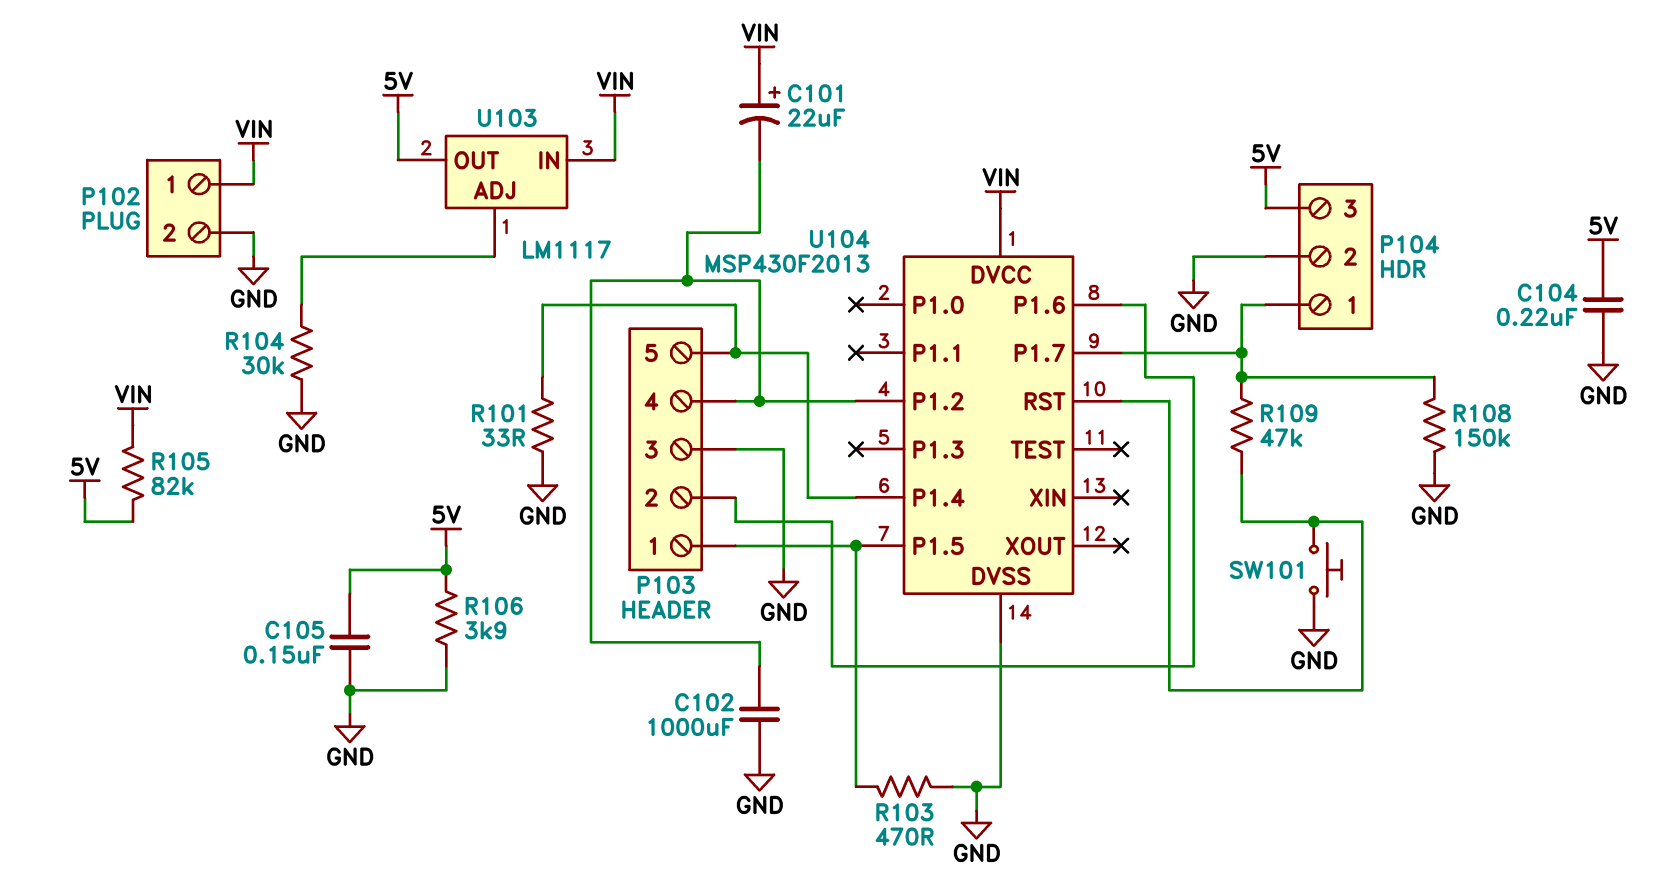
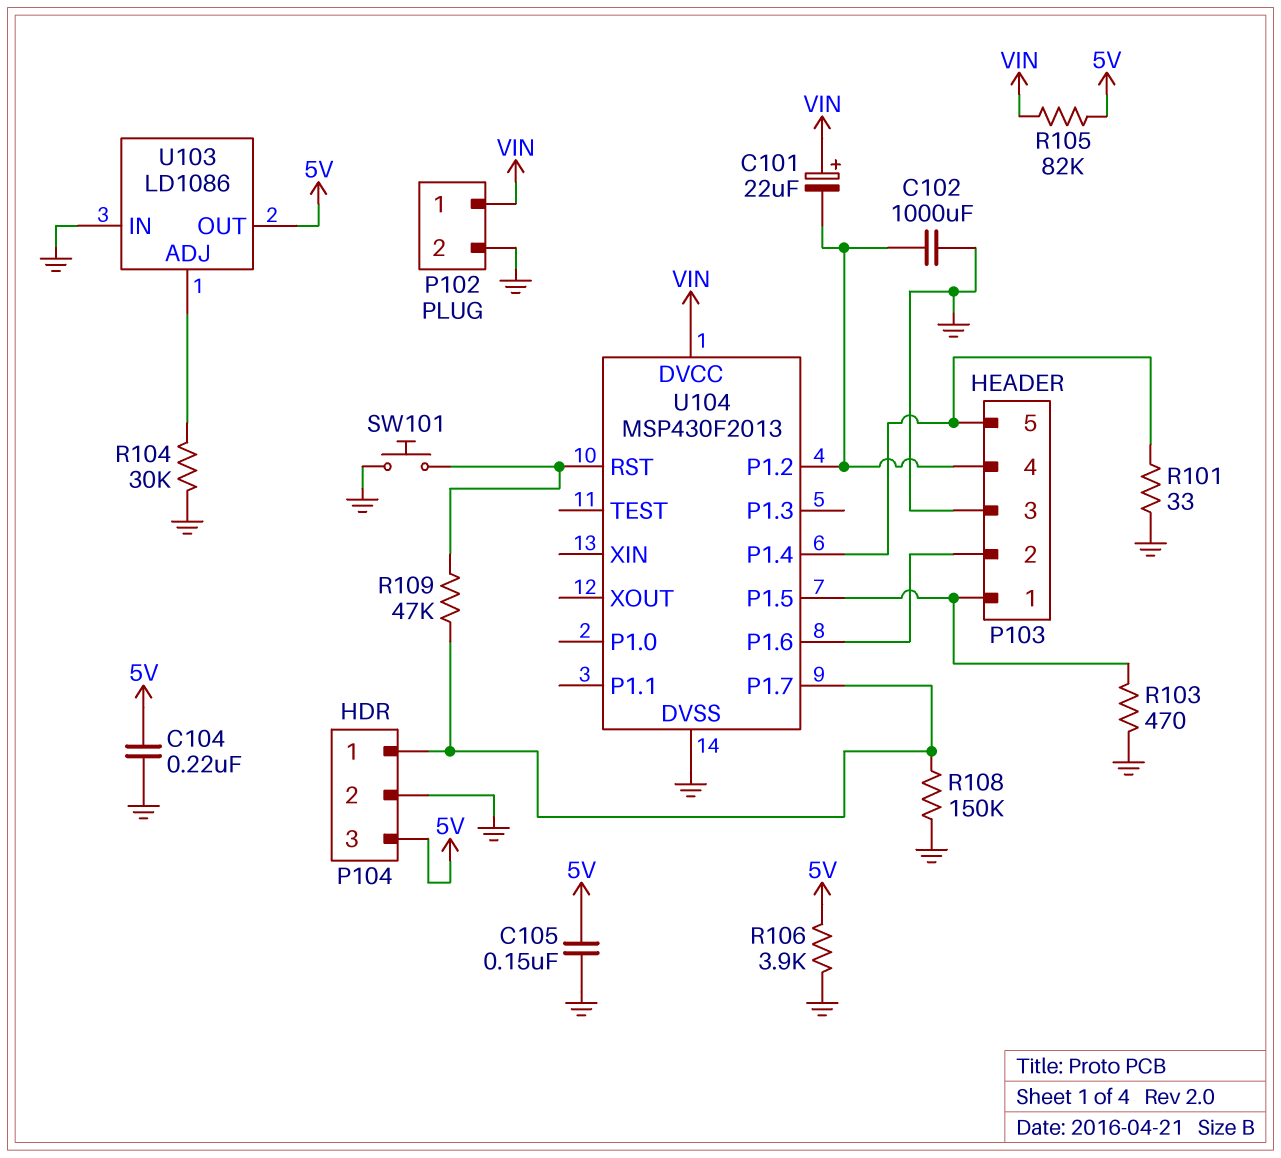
U103: LM1117 -> LD1086
U103 pin IN: VIN -> GND

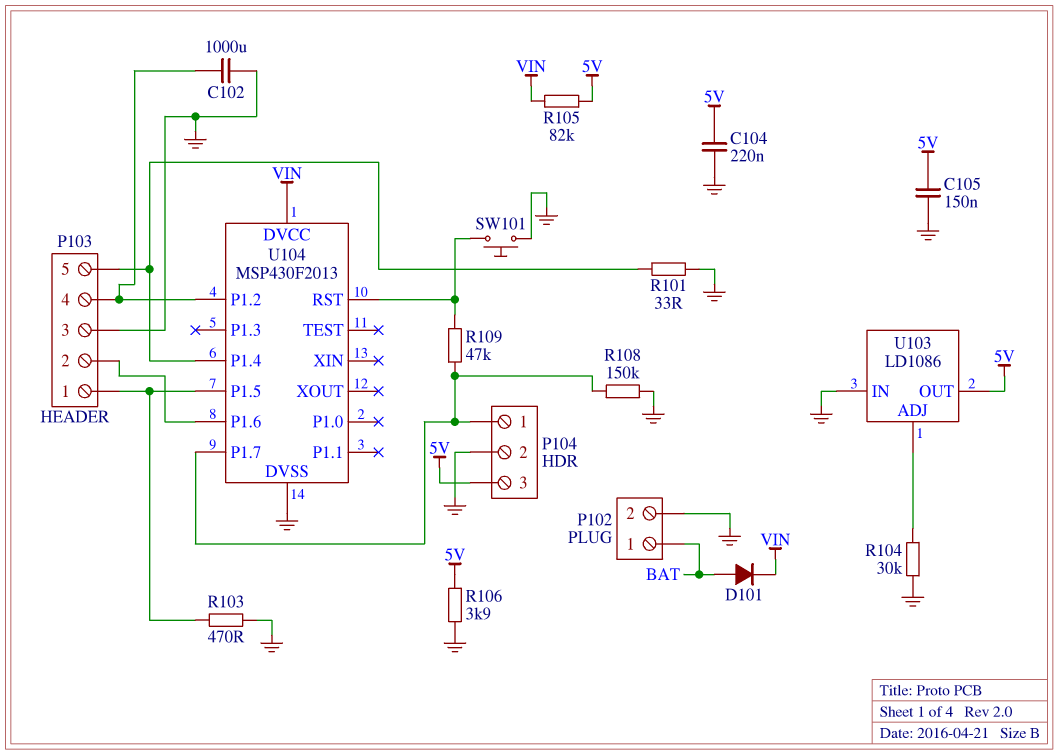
C101: 22uF (plus VIN, minus P103/4) -> none
D101: none -> diode (A BAT, K VIN)
P102 pin 1: VIN -> BAT

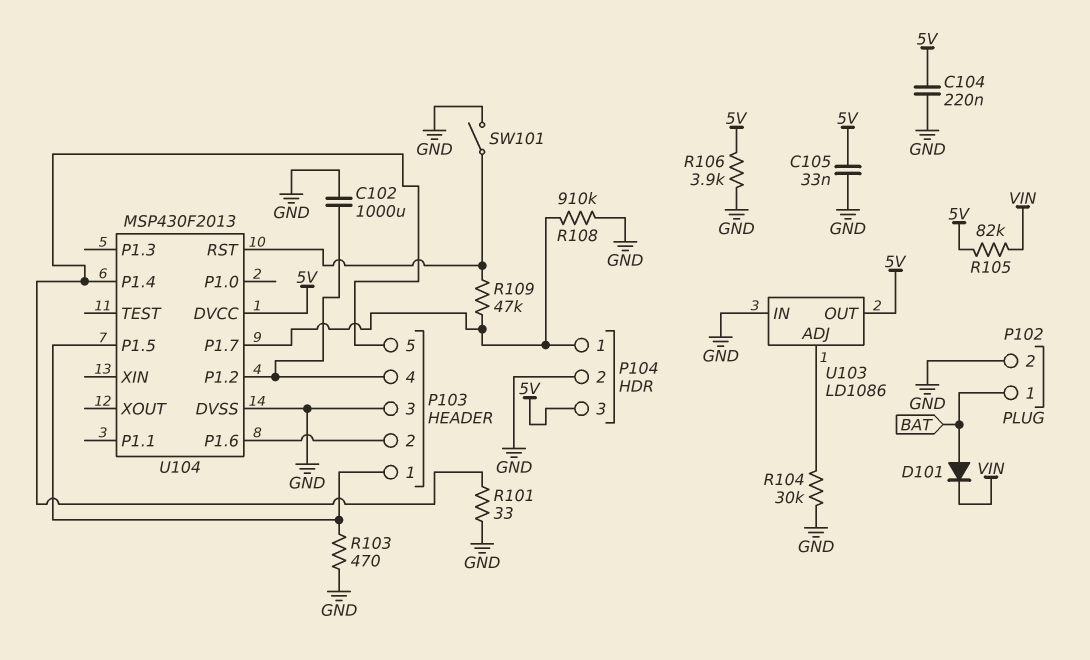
C105: 150nF (5V, GND) -> 33nF (5V, GND)
R108: 150k (GND, P104/1) -> 910k (GND, P104/1)
SW101: button (GND, U104/RST) -> switch (GND, U104/RST)
U104 pin DVCC: VIN -> 5V

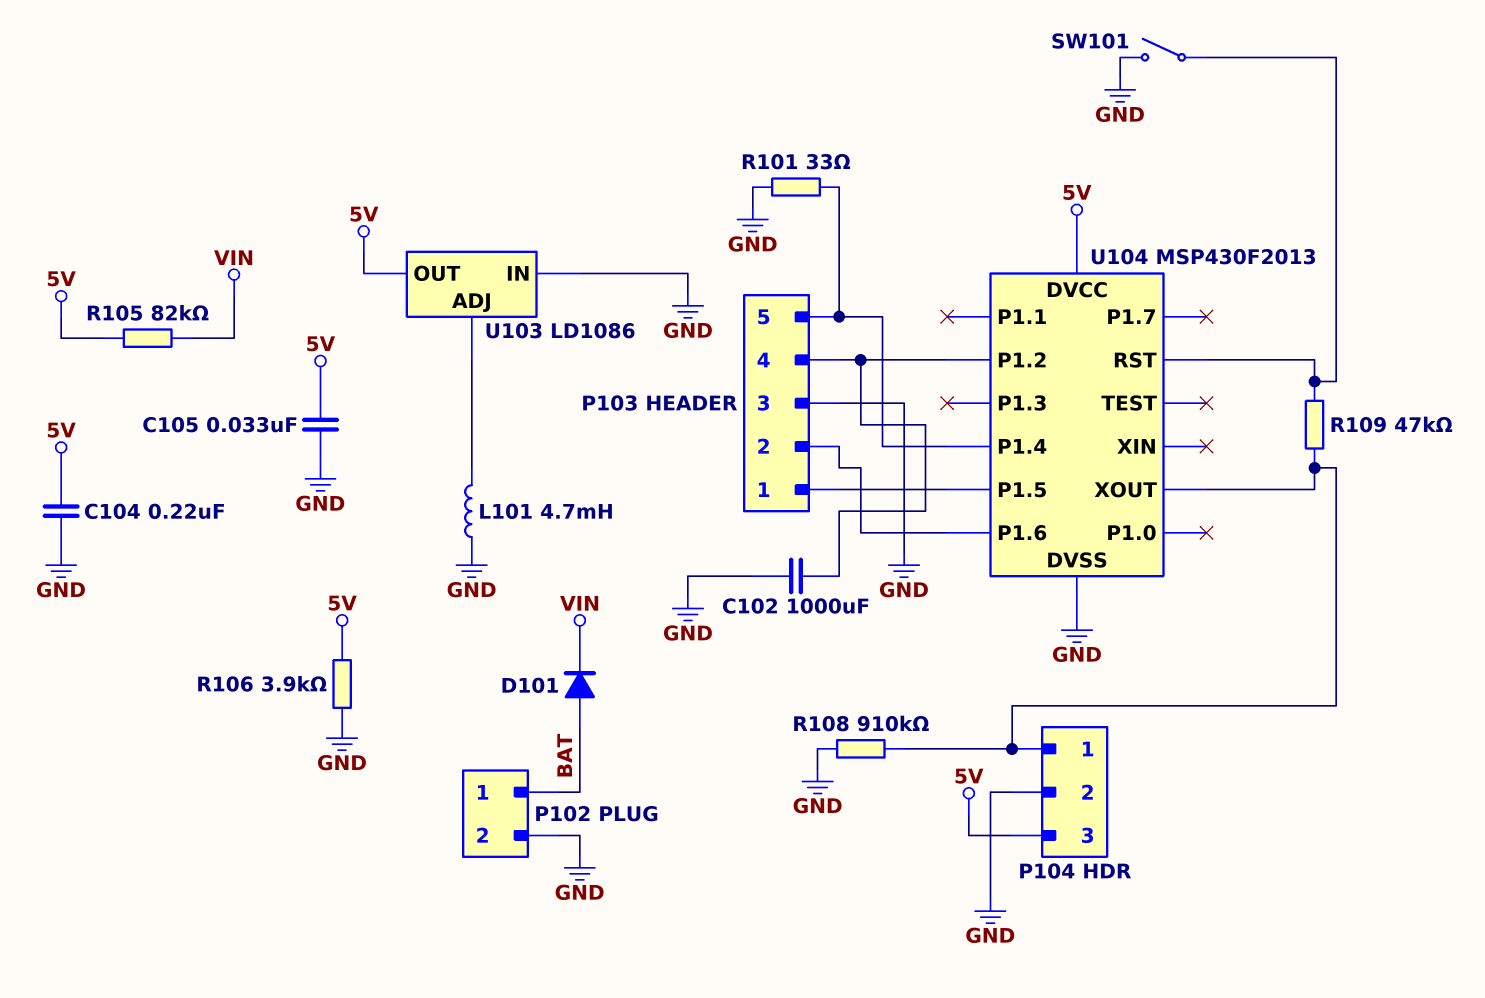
L101: none -> 4.7mH (GND, U103/ADJ)
R103: 470 (GND, P103/1) -> none
R104: 30k (GND, U103/ADJ) -> none
U104 pin P1.7: P104/1 -> none
U104 pin XOUT: none -> P104/1

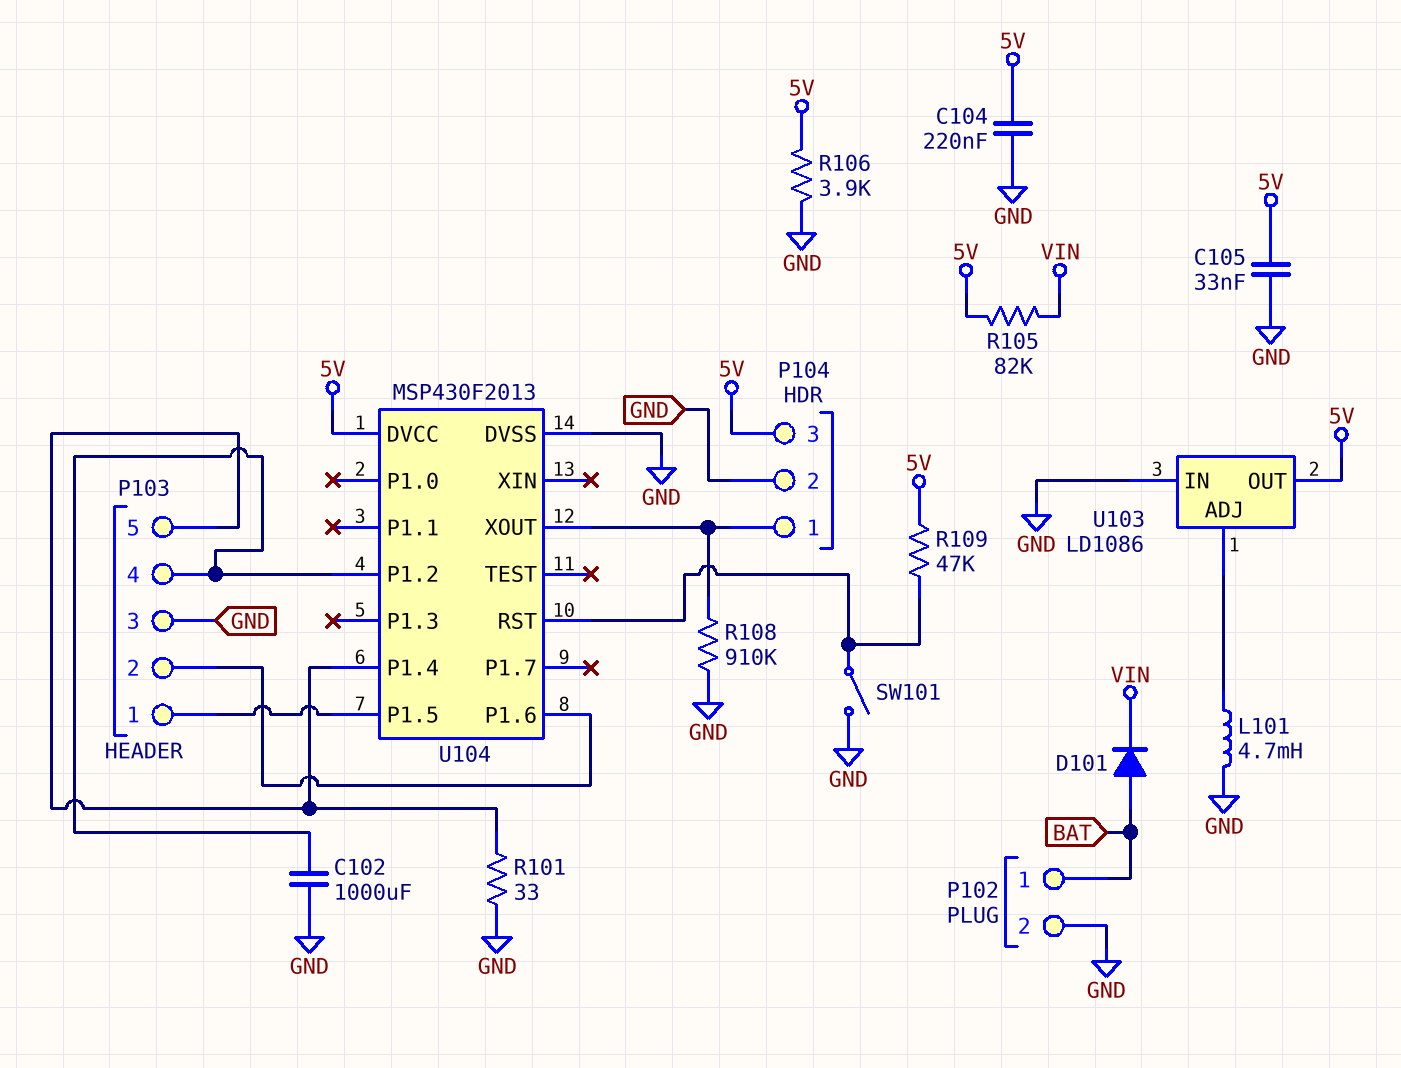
R109: 47k (P104/1, U104/RST) -> 47k (5V, U104/RST)

